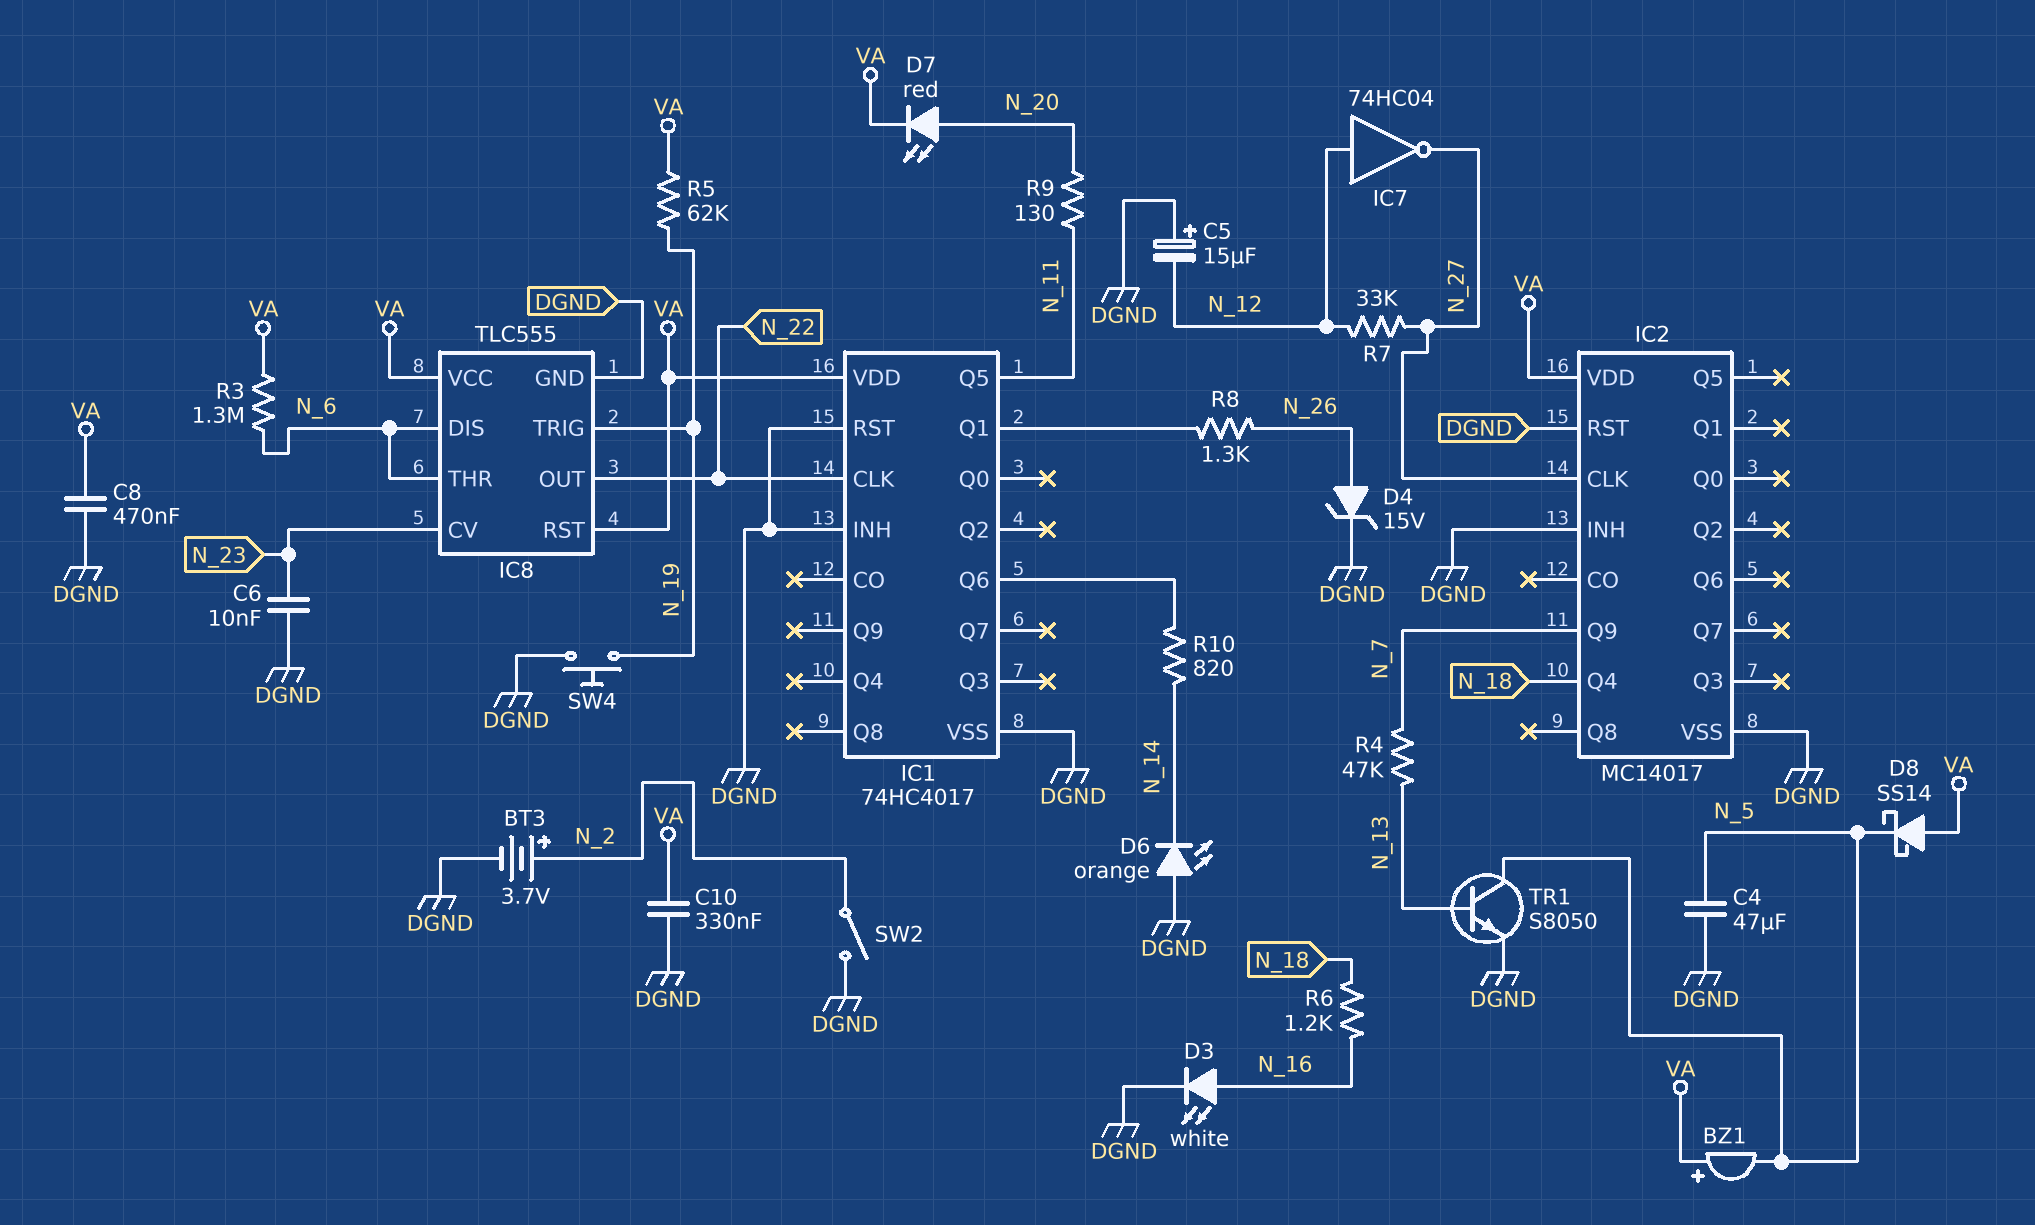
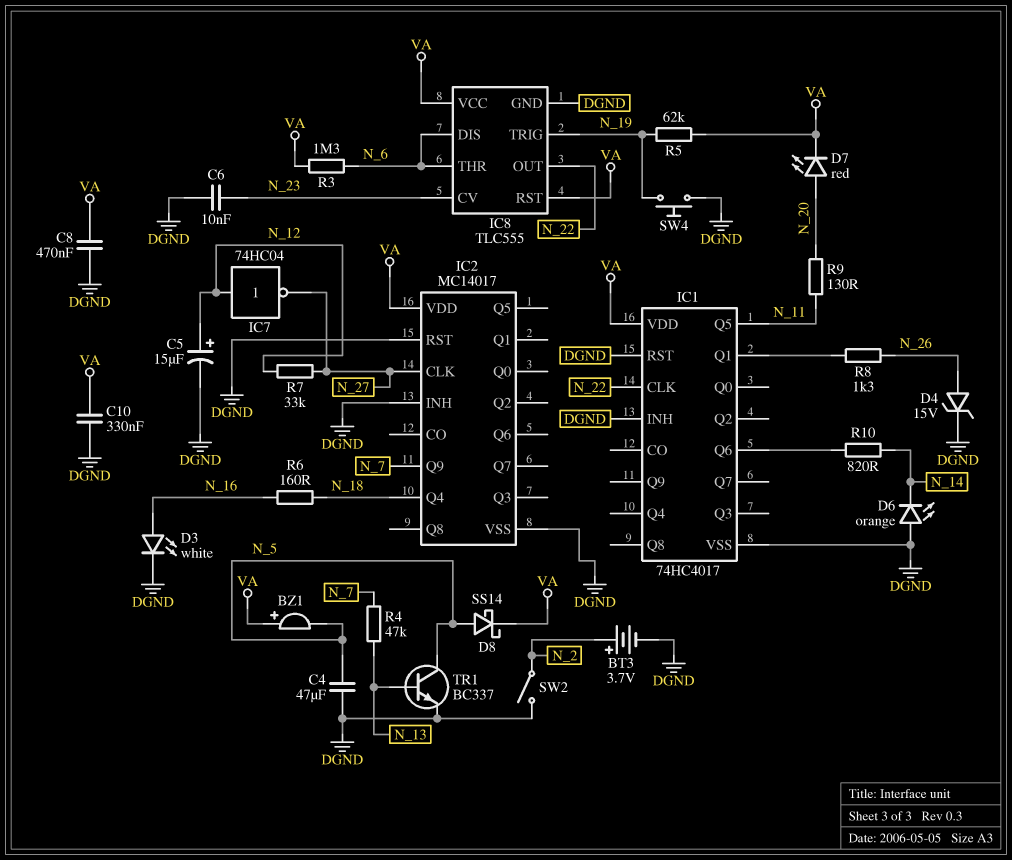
C5: 15uF (plus DGND, minus N_12) -> 15uF (plus N_12, minus DGND)
D8: schottky SS14 (A VA, K N_5) -> schottky SS14 (A N_5, K VA)
R6: 1.2k (N_16, N_18) -> 160 (N_16, N_18)
TR1: NPN S8050 (B N_13, C N_5, E DGND) -> NPN BC337 (B N_13, C N_5, E DGND)

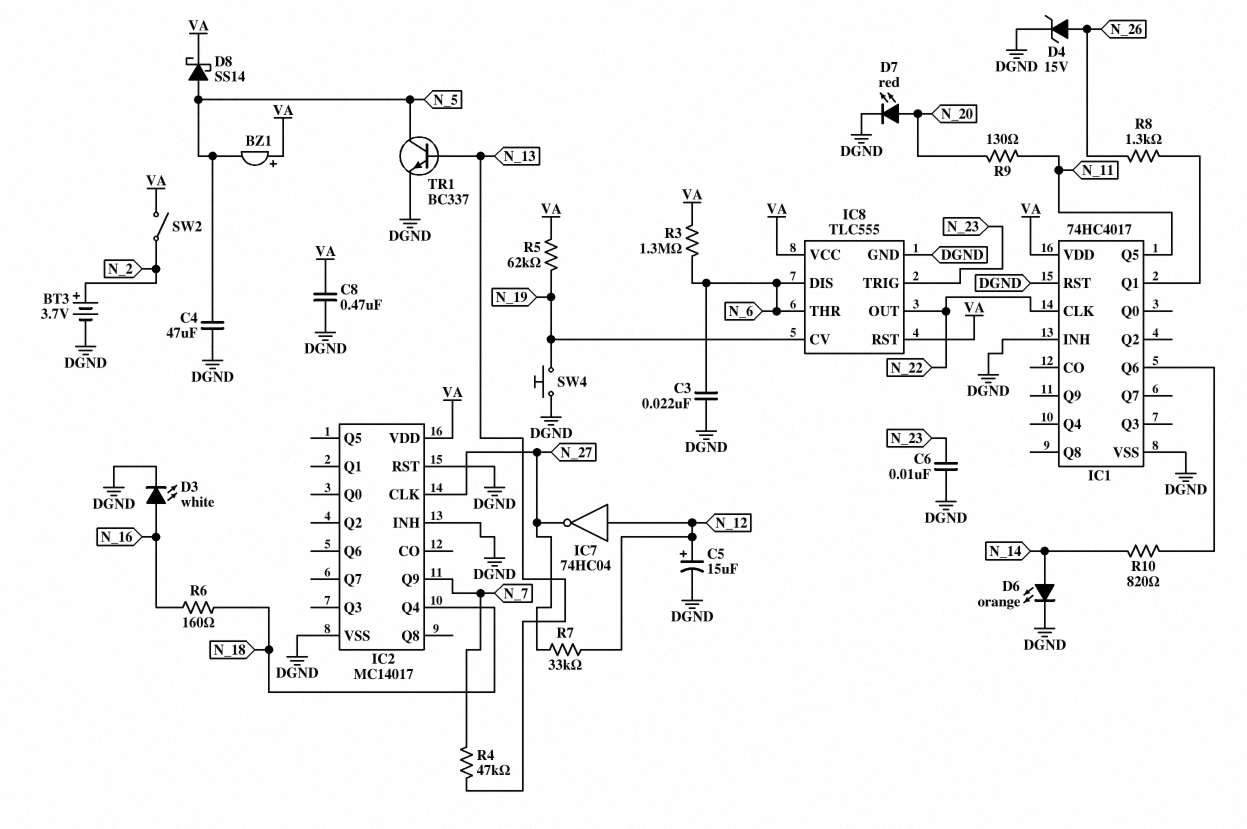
C3: none -> 22nF (DGND, N_6)
C10: 330nF (DGND, VA) -> none
D6: LED orange (A DGND, K N_14) -> LED orange (A N_14, K DGND)
D7: LED red (A N_20, K VA) -> LED red (A N_20, K DGND)
IC8 pin CV: N_23 -> N_19
IC8 pin TRIG: N_19 -> N_23
SW2: switch (DGND, N_2) -> switch (N_2, VA)

